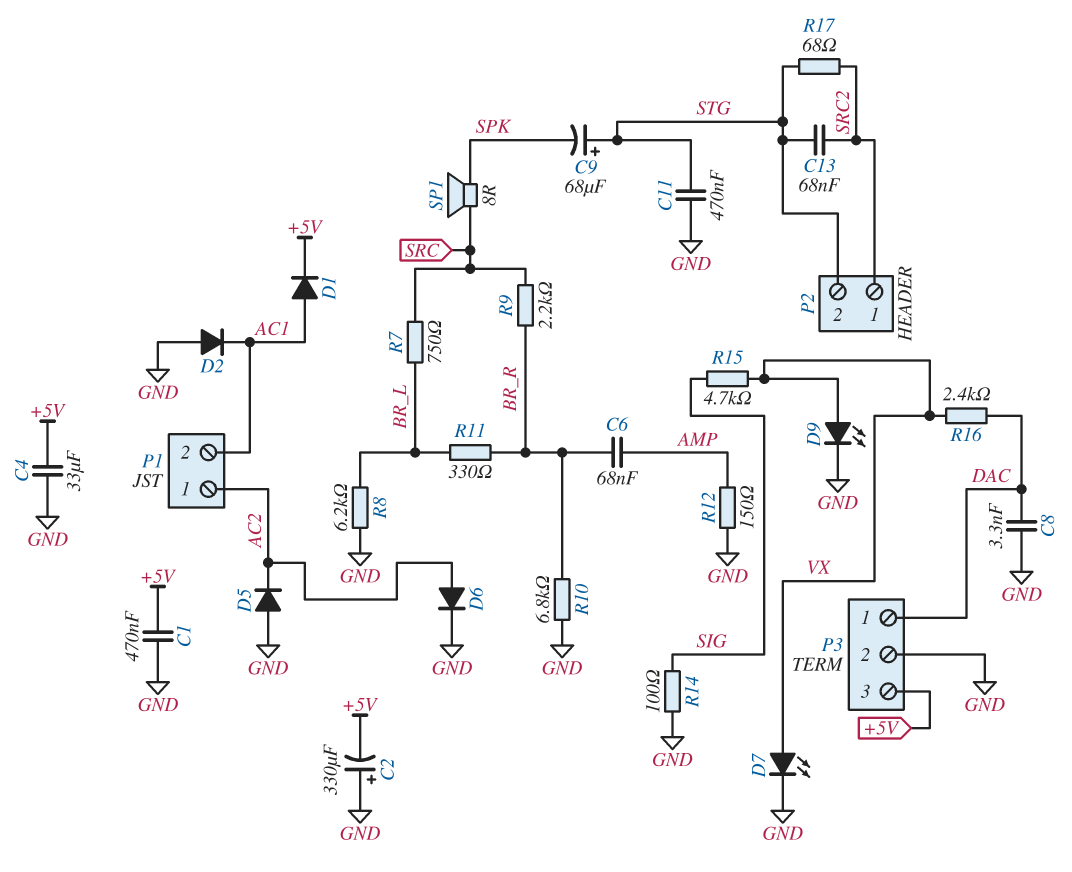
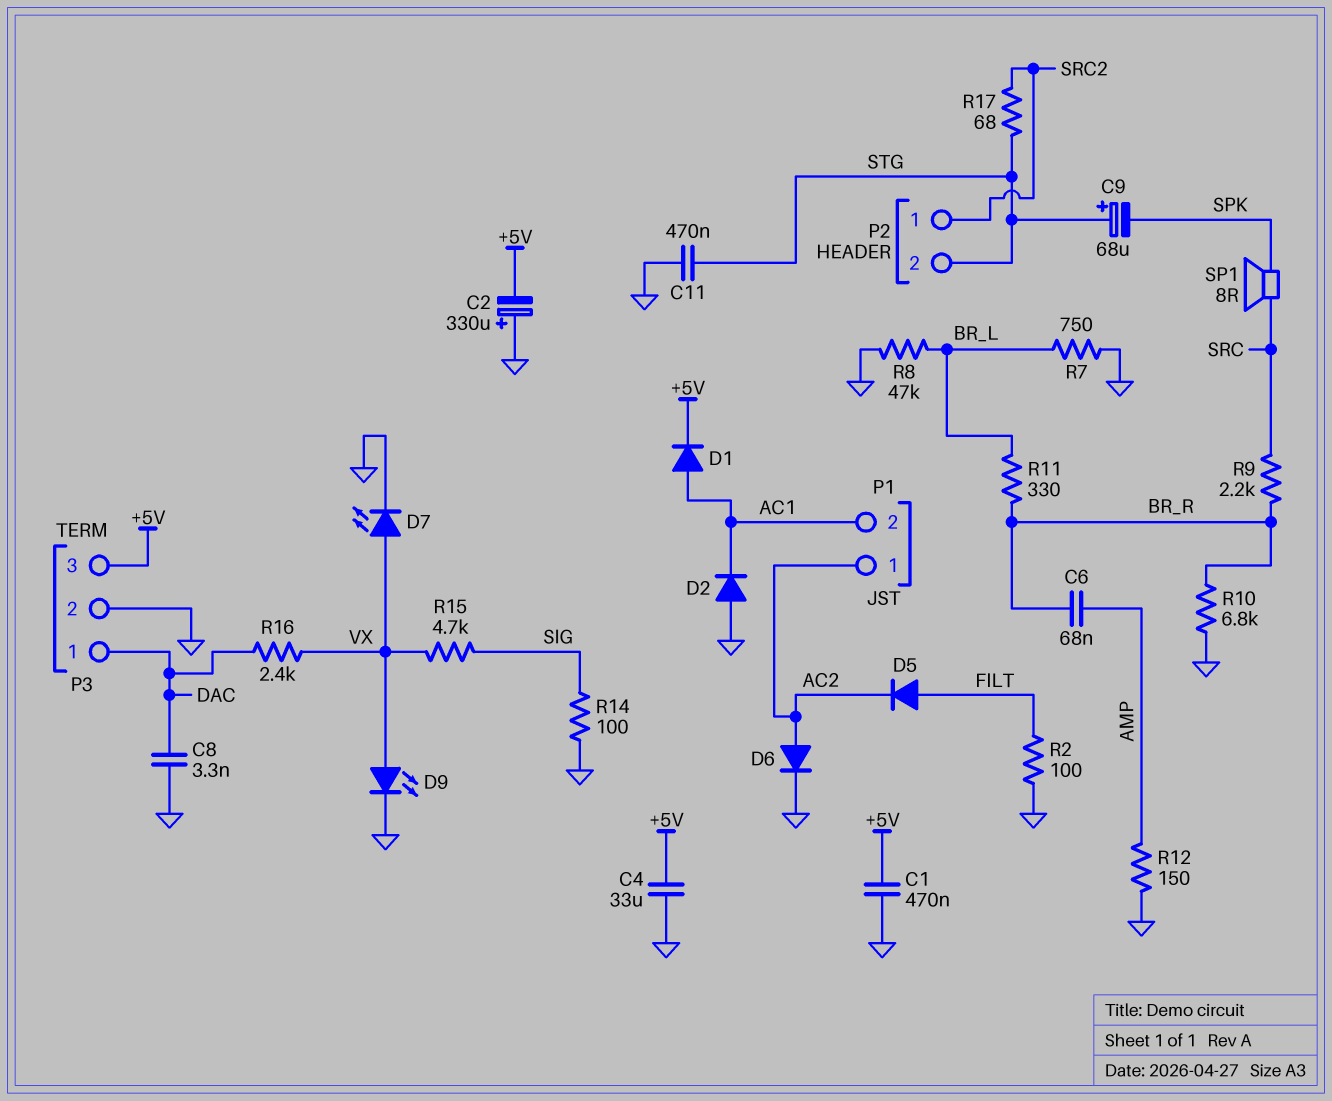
C13: 68nF (SRC2, STG) -> none
D5: diode (A GND, K AC2) -> diode (A FILT, K AC2)
R2: none -> 100 (FILT, GND)
R7: 750 (BR_L, SRC) -> 750 (BR_L, GND)
R8: 6.2k (BR_L, GND) -> 47k (BR_L, GND)

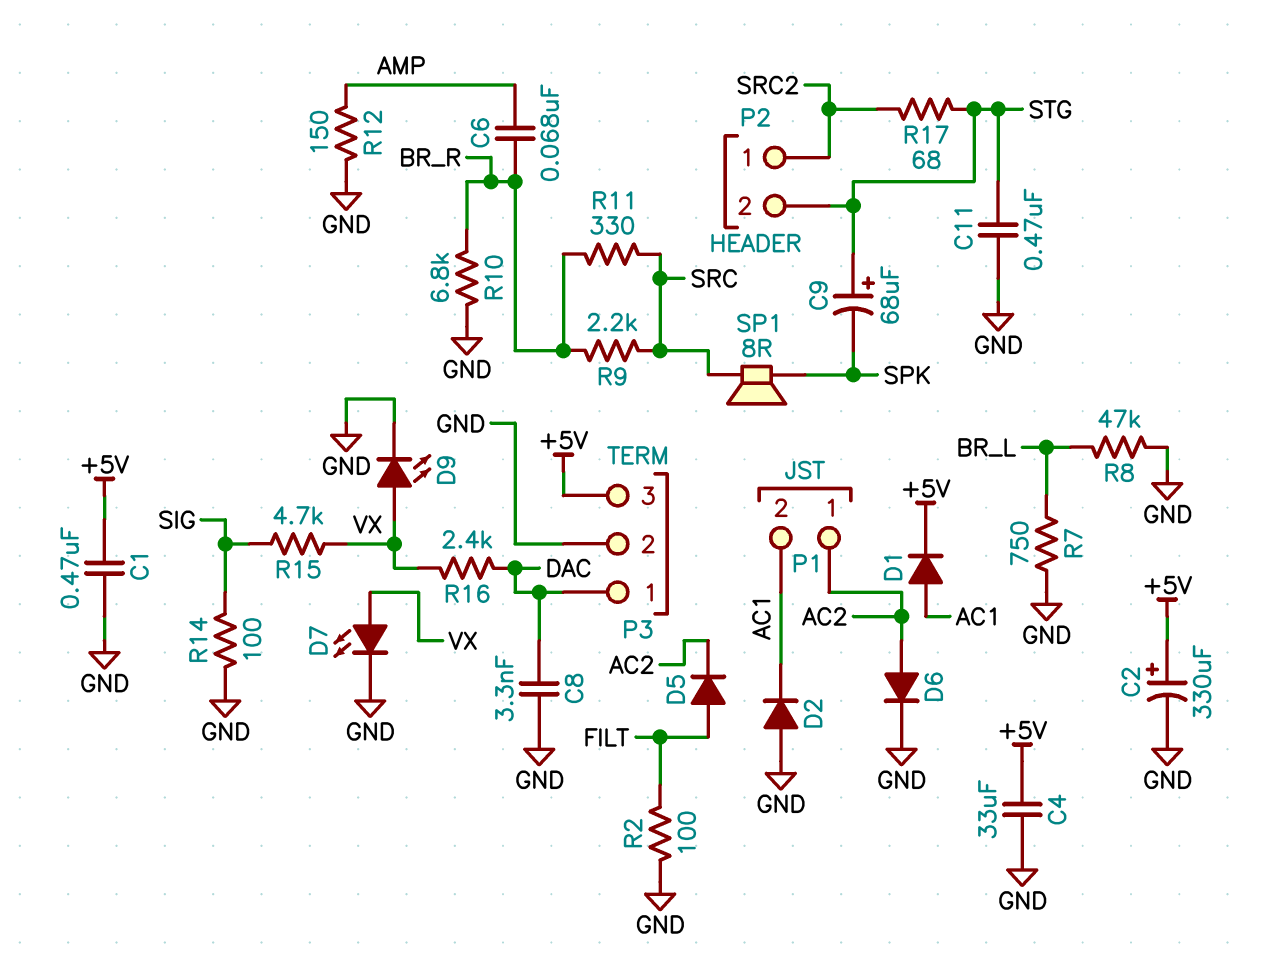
C2: 330uF (plus GND, minus +5V) -> 330uF (plus +5V, minus GND)
R11: 330 (BR_L, BR_R) -> 330 (BR_R, SRC)

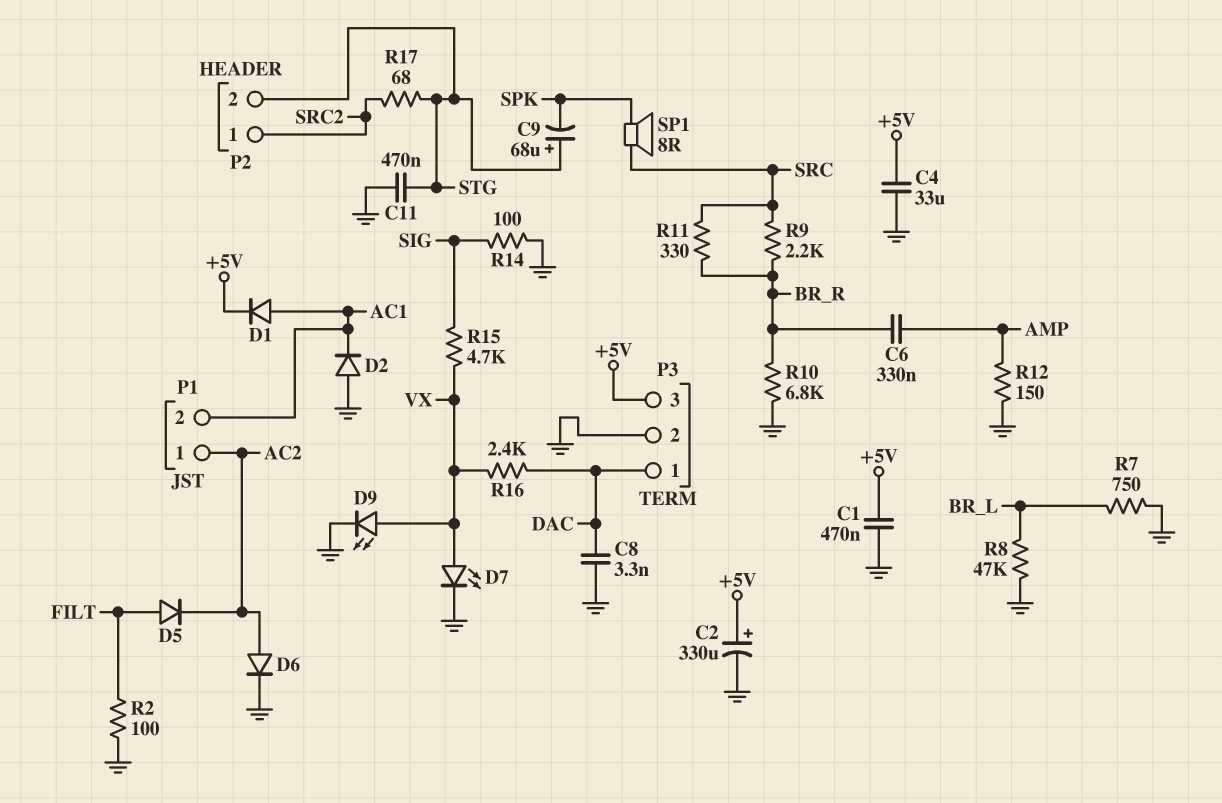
C6: 68nF (AMP, BR_R) -> 330nF (AMP, BR_R)

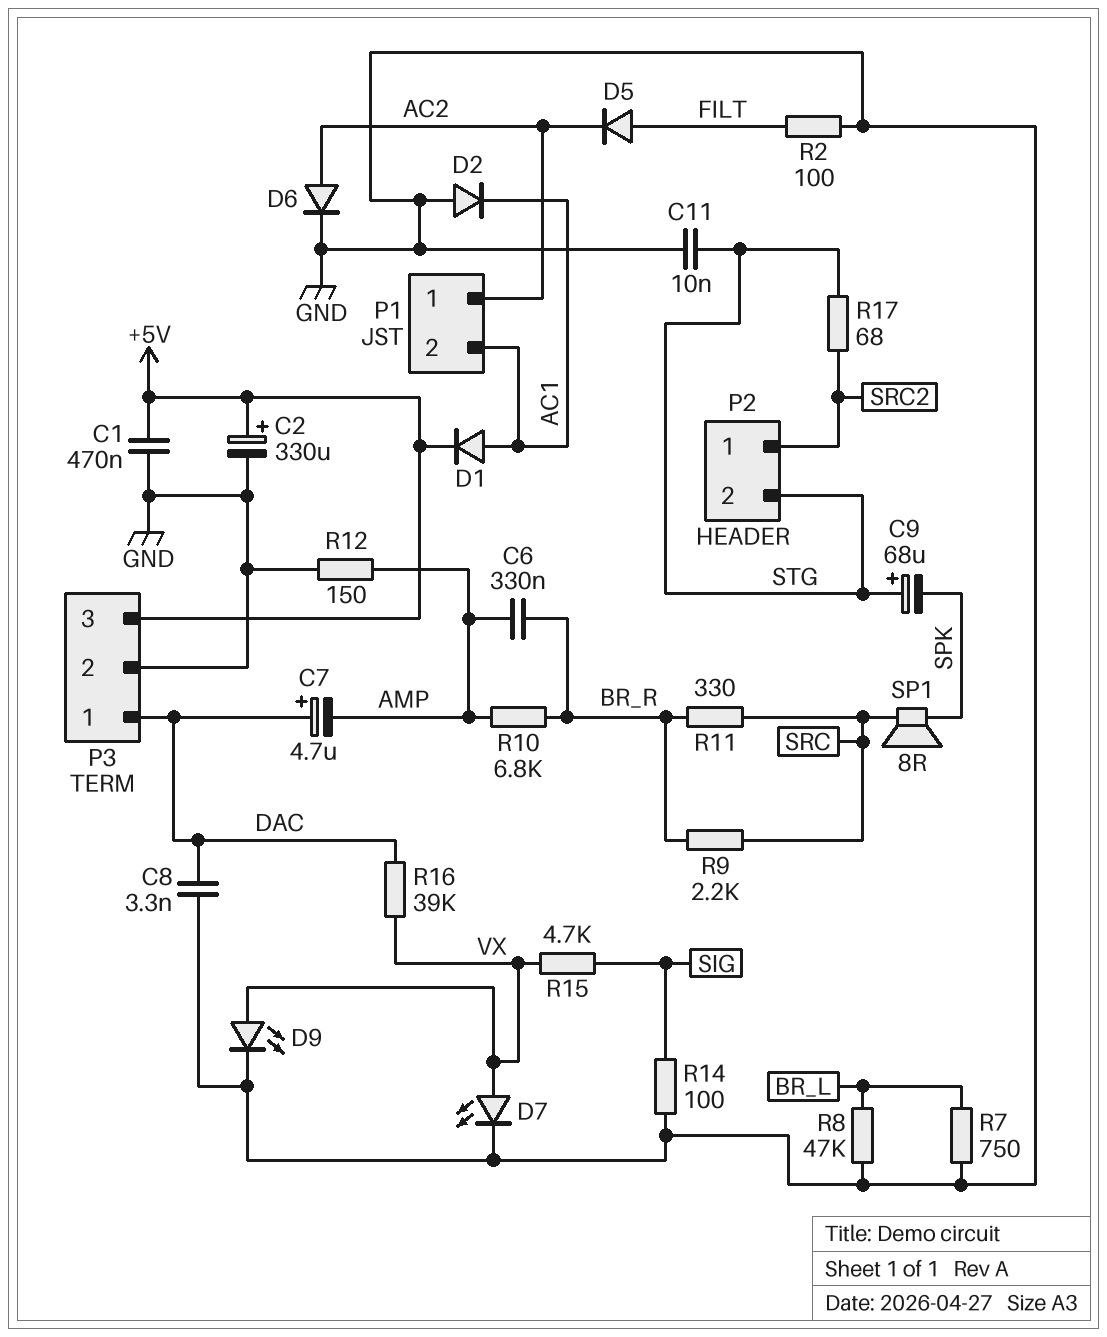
C4: 33uF (+5V, GND) -> none
C7: none -> 4.7uF (plus DAC, minus AMP)
C11: 470nF (GND, STG) -> 10nF (GND, STG)
R10: 6.8k (BR_R, GND) -> 6.8k (AMP, BR_R)
R16: 2.4k (DAC, VX) -> 39k (DAC, VX)

